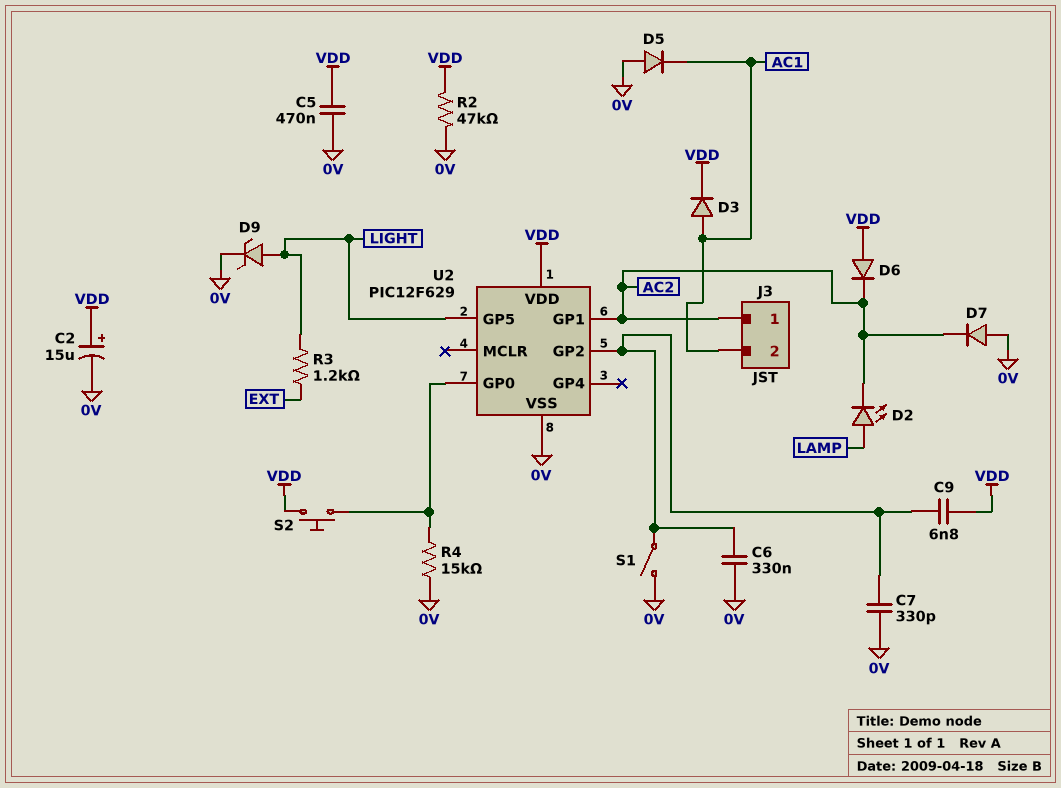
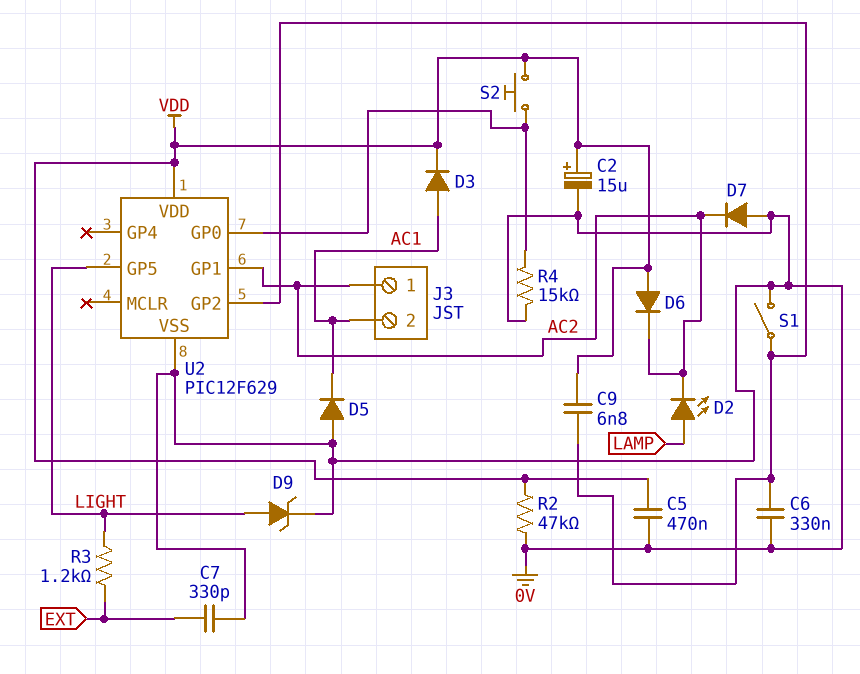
C7: 330pF (0V, U2/GP2) -> 330pF (0V, EXT)

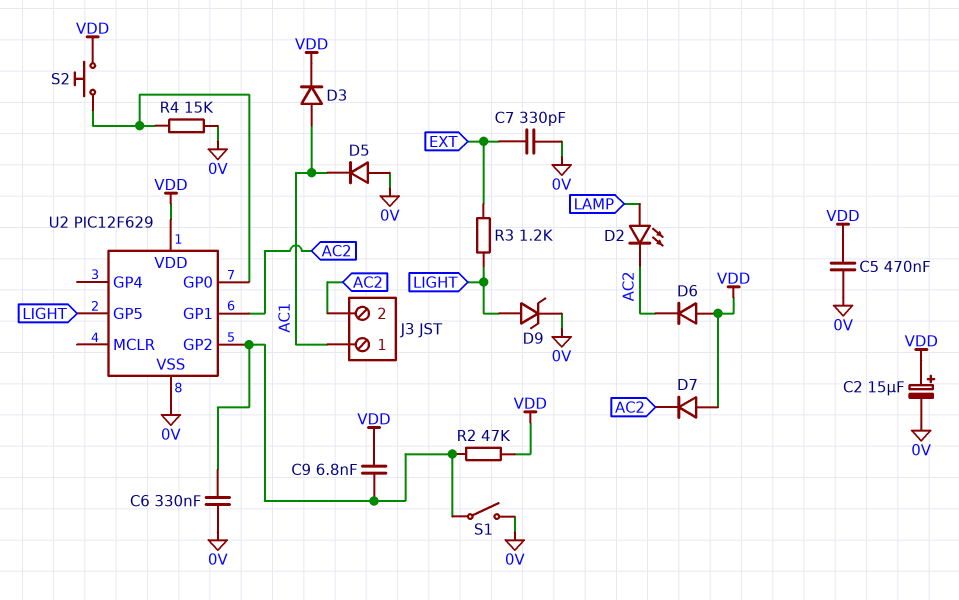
D7: diode (A 0V, K AC2) -> diode (A VDD, K AC2)
J3 pin 1: AC2 -> AC1
J3 pin 2: AC1 -> AC2
R2: 47k (0V, VDD) -> 47k (U2/GP2, VDD)

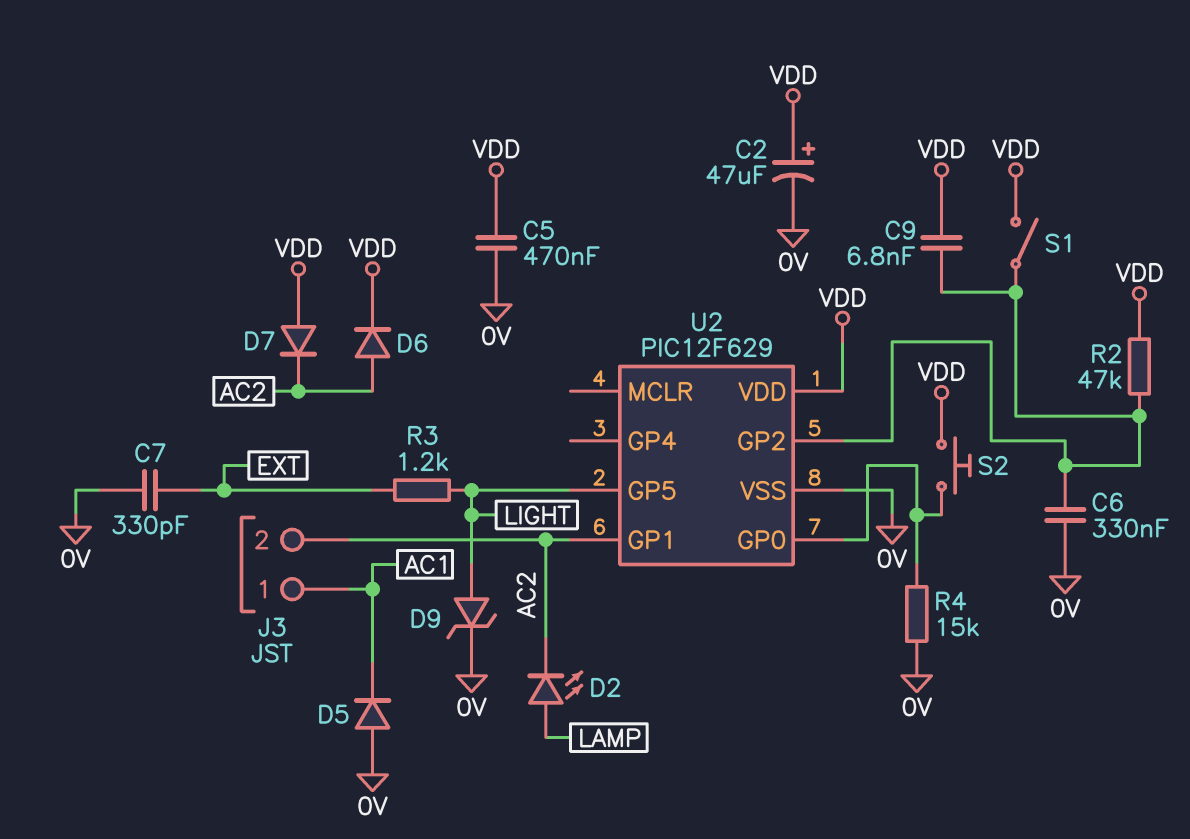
C2: 15uF (plus VDD, minus 0V) -> 47uF (plus VDD, minus 0V)
D3: diode (A AC1, K VDD) -> none
D6: diode (A VDD, K AC2) -> diode (A AC2, K VDD)
S1: switch (0V, U2/GP2) -> switch (U2/GP2, VDD)

